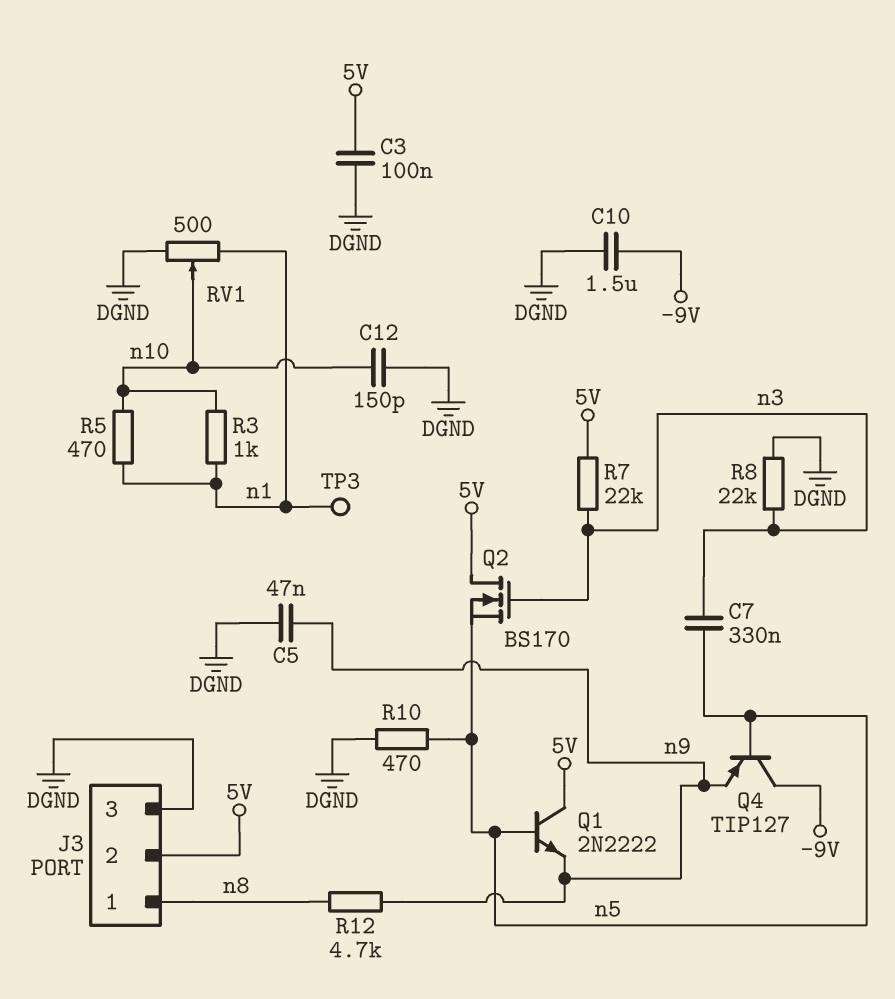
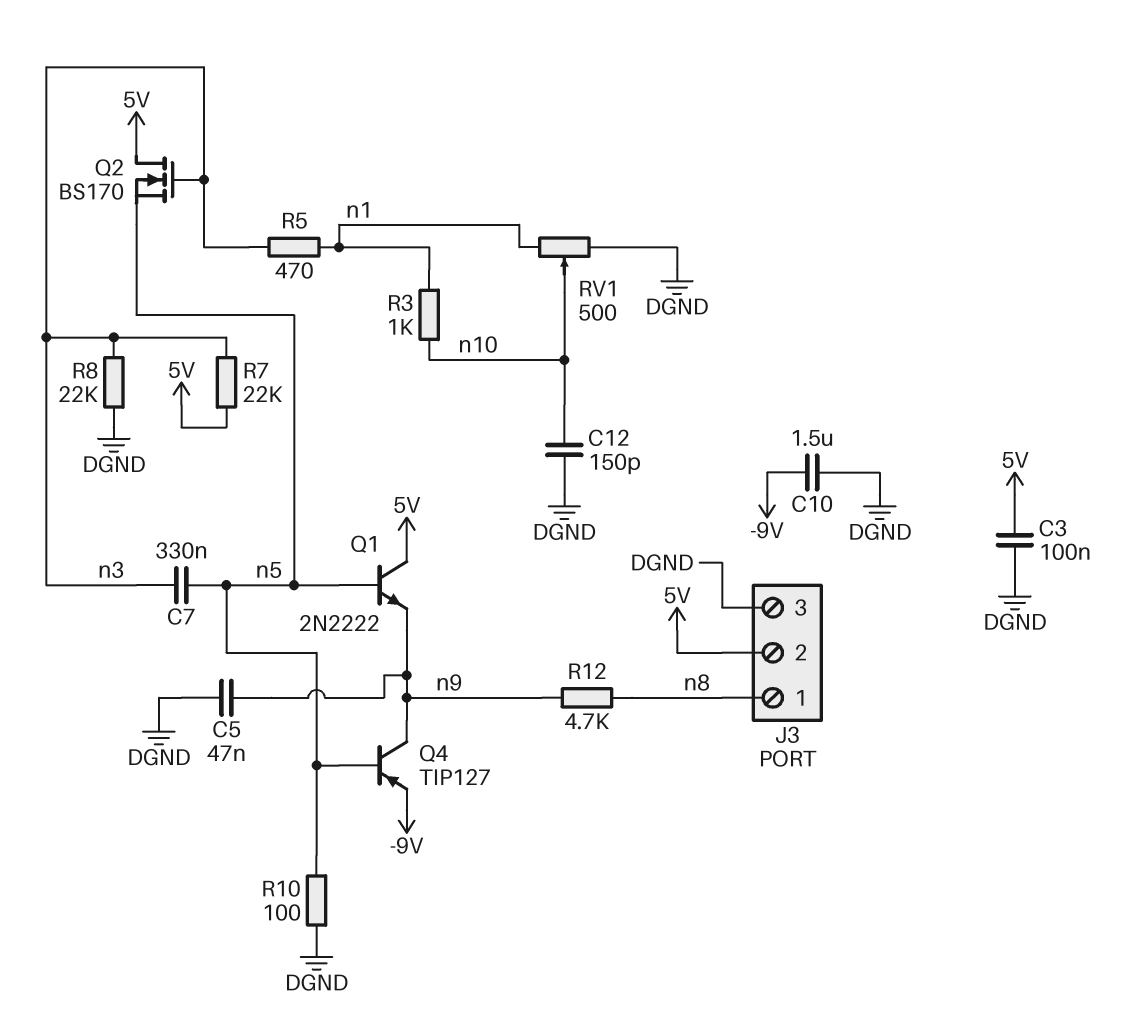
Q4: PNP TIP127 (B n5, C -9V, E n9) -> PNP TIP127 (B n5, C n9, E -9V)
R5: 470 (n1, n10) -> 470 (n1, n3)
R10: 470 (DGND, n5) -> 100 (DGND, n5)
TP3: test point (n1) -> none

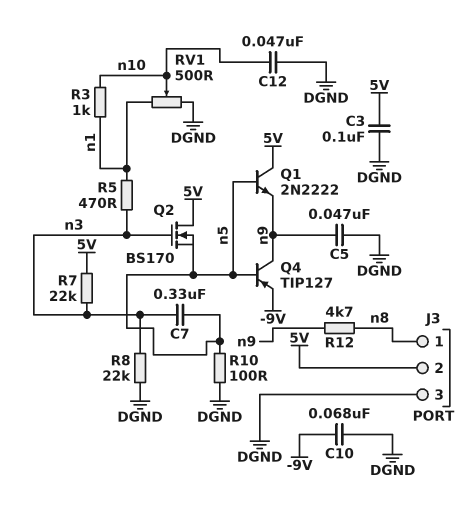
C10: 1.5uF (-9V, DGND) -> 68nF (-9V, DGND)
C12: 150pF (DGND, n10) -> 47nF (DGND, n10)

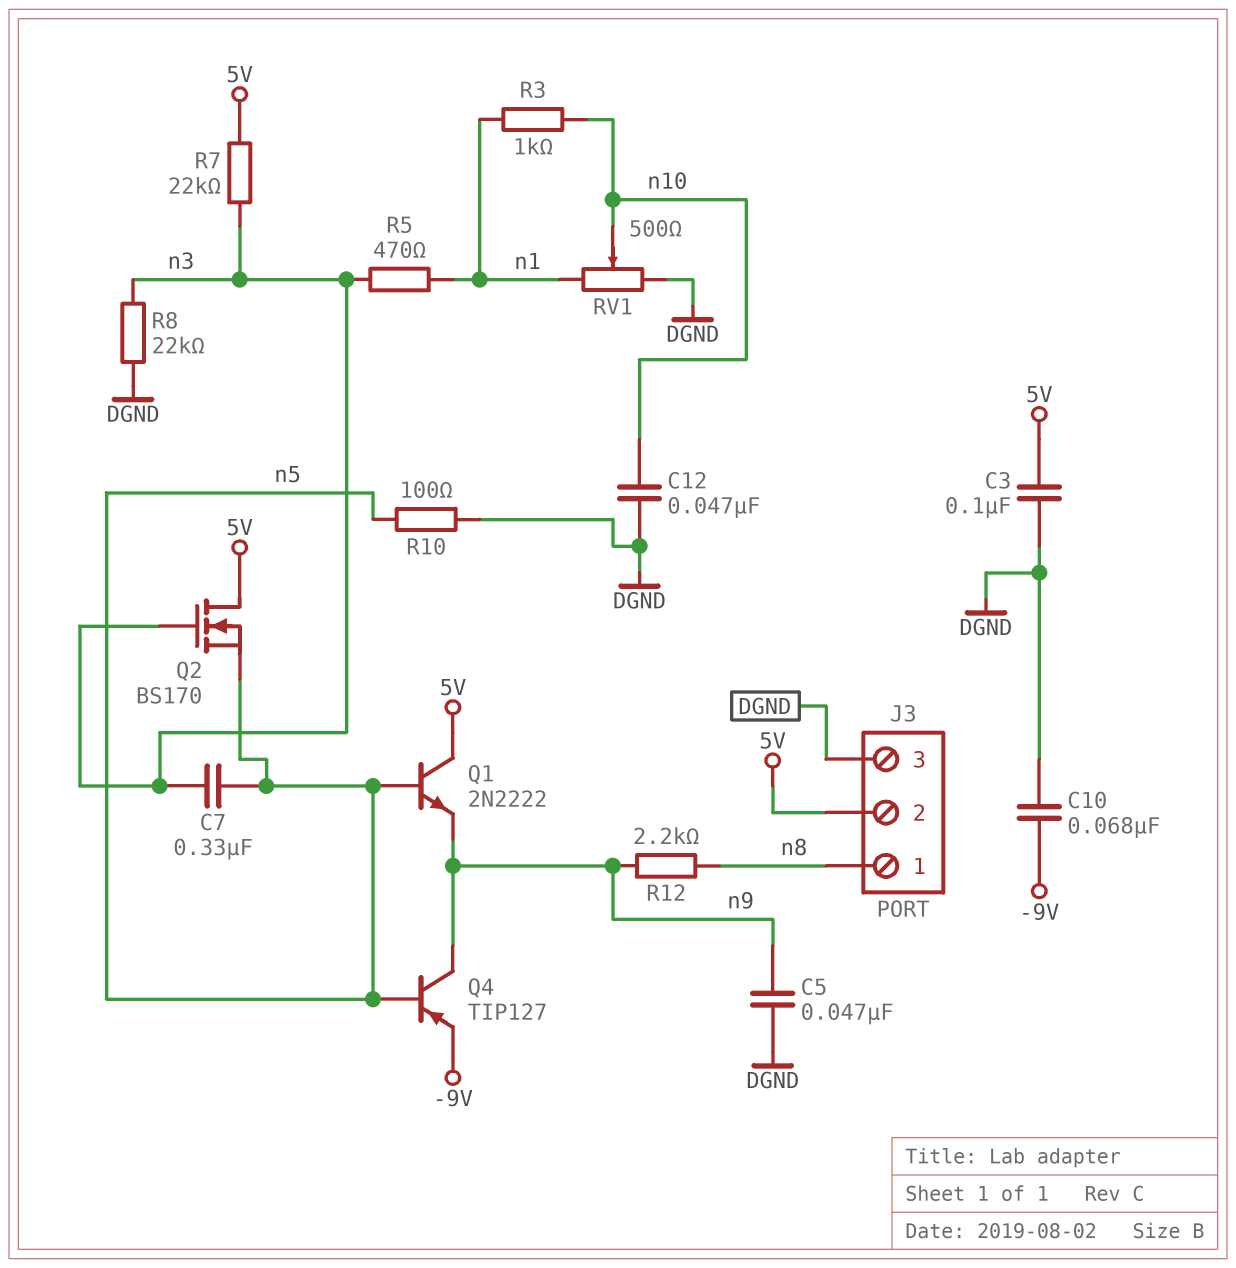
R12: 4.7k (n8, n9) -> 2.2k (n8, n9)

